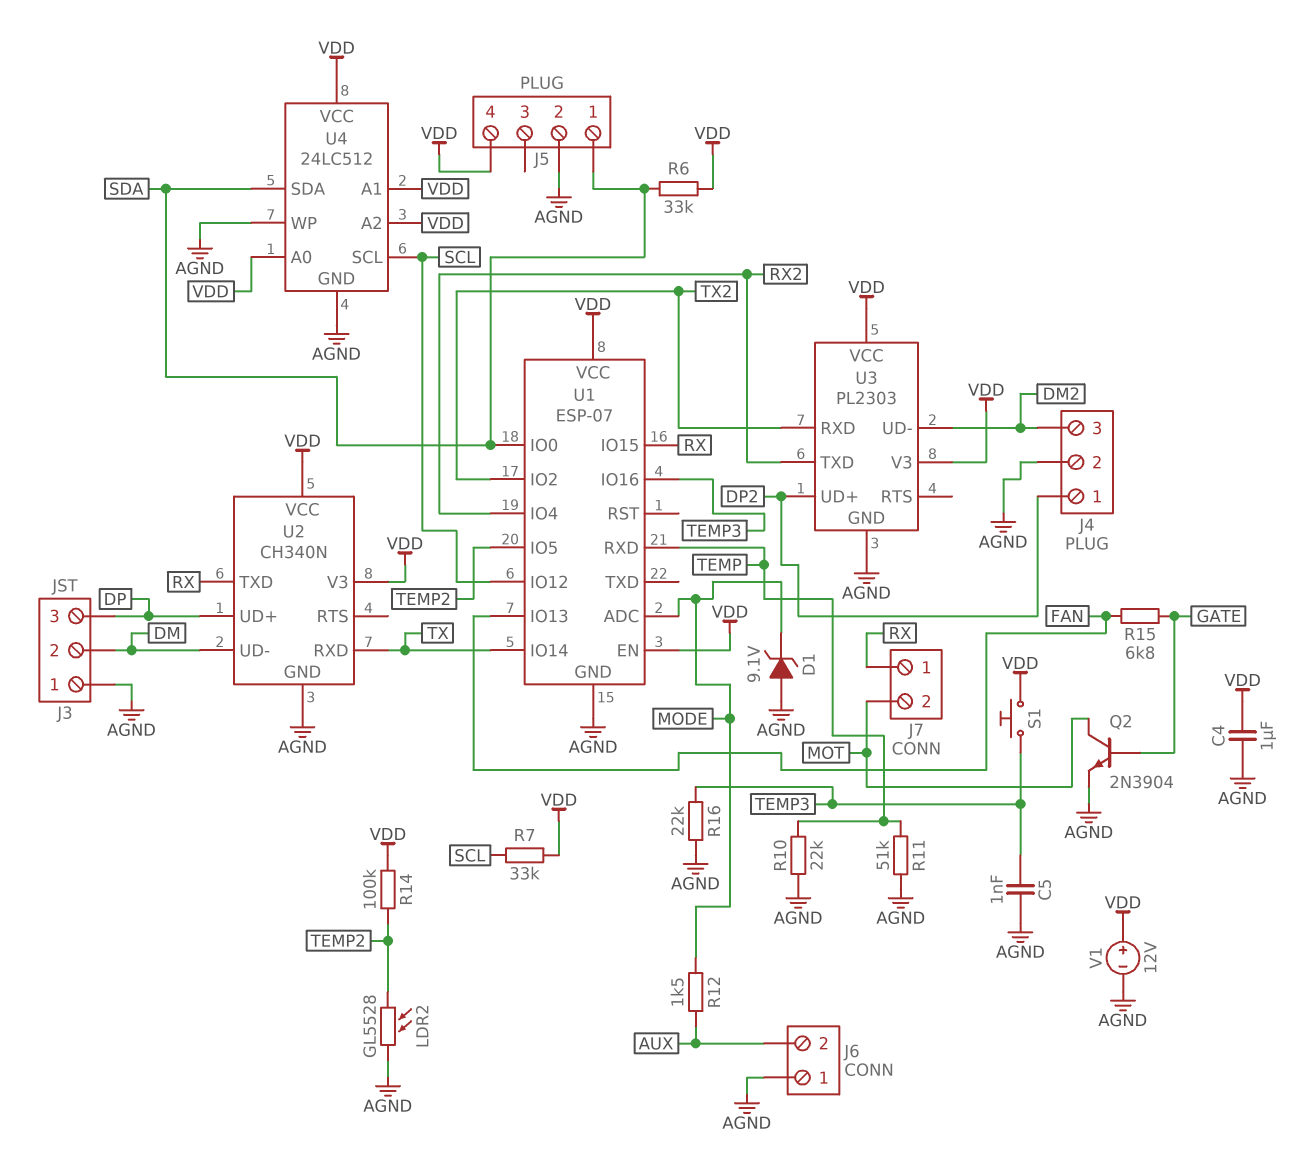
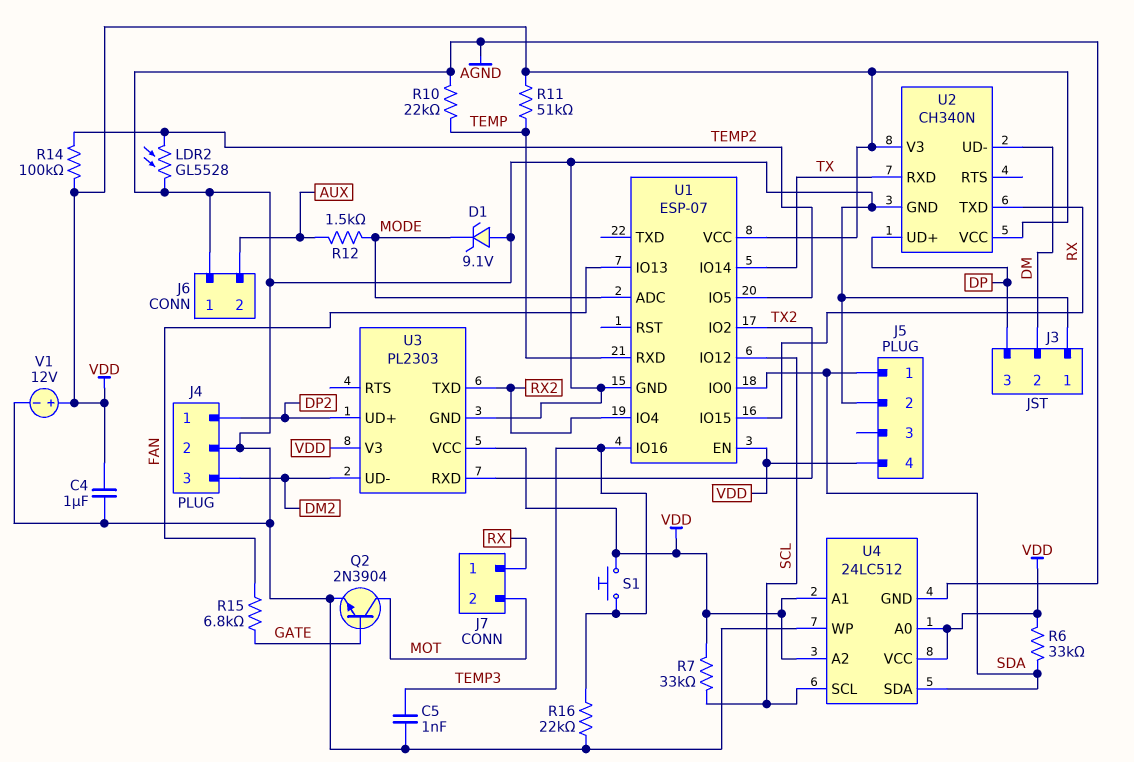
R11: 51k (AGND, TEMP) -> 51k (TEMP, VDD)

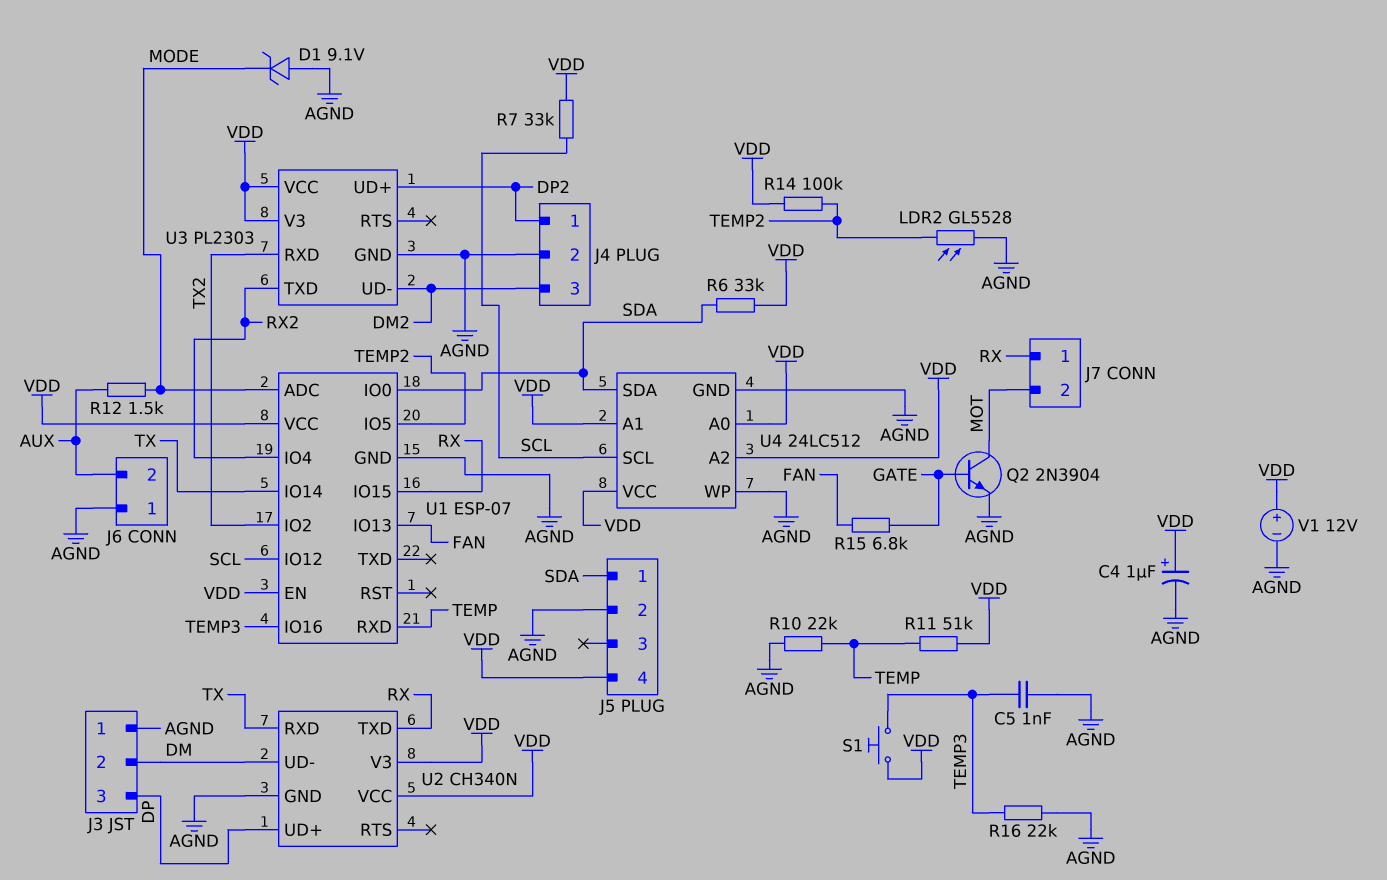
C4: 1uF (AGND, VDD) -> 1uF (plus VDD, minus AGND)

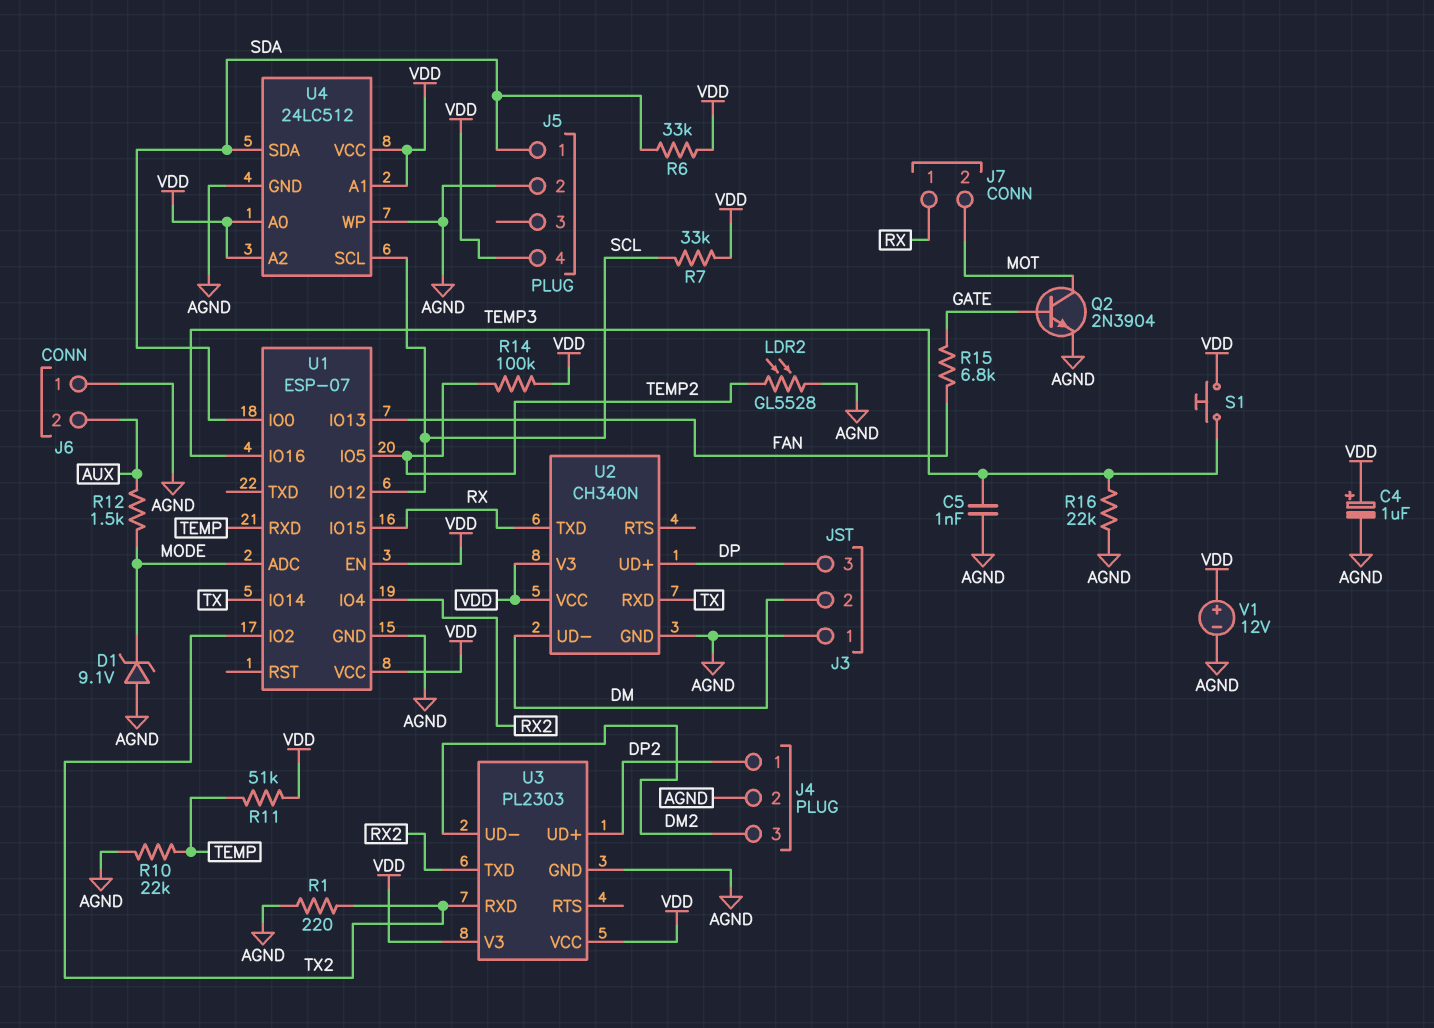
R1: none -> 220 (AGND, TX2)

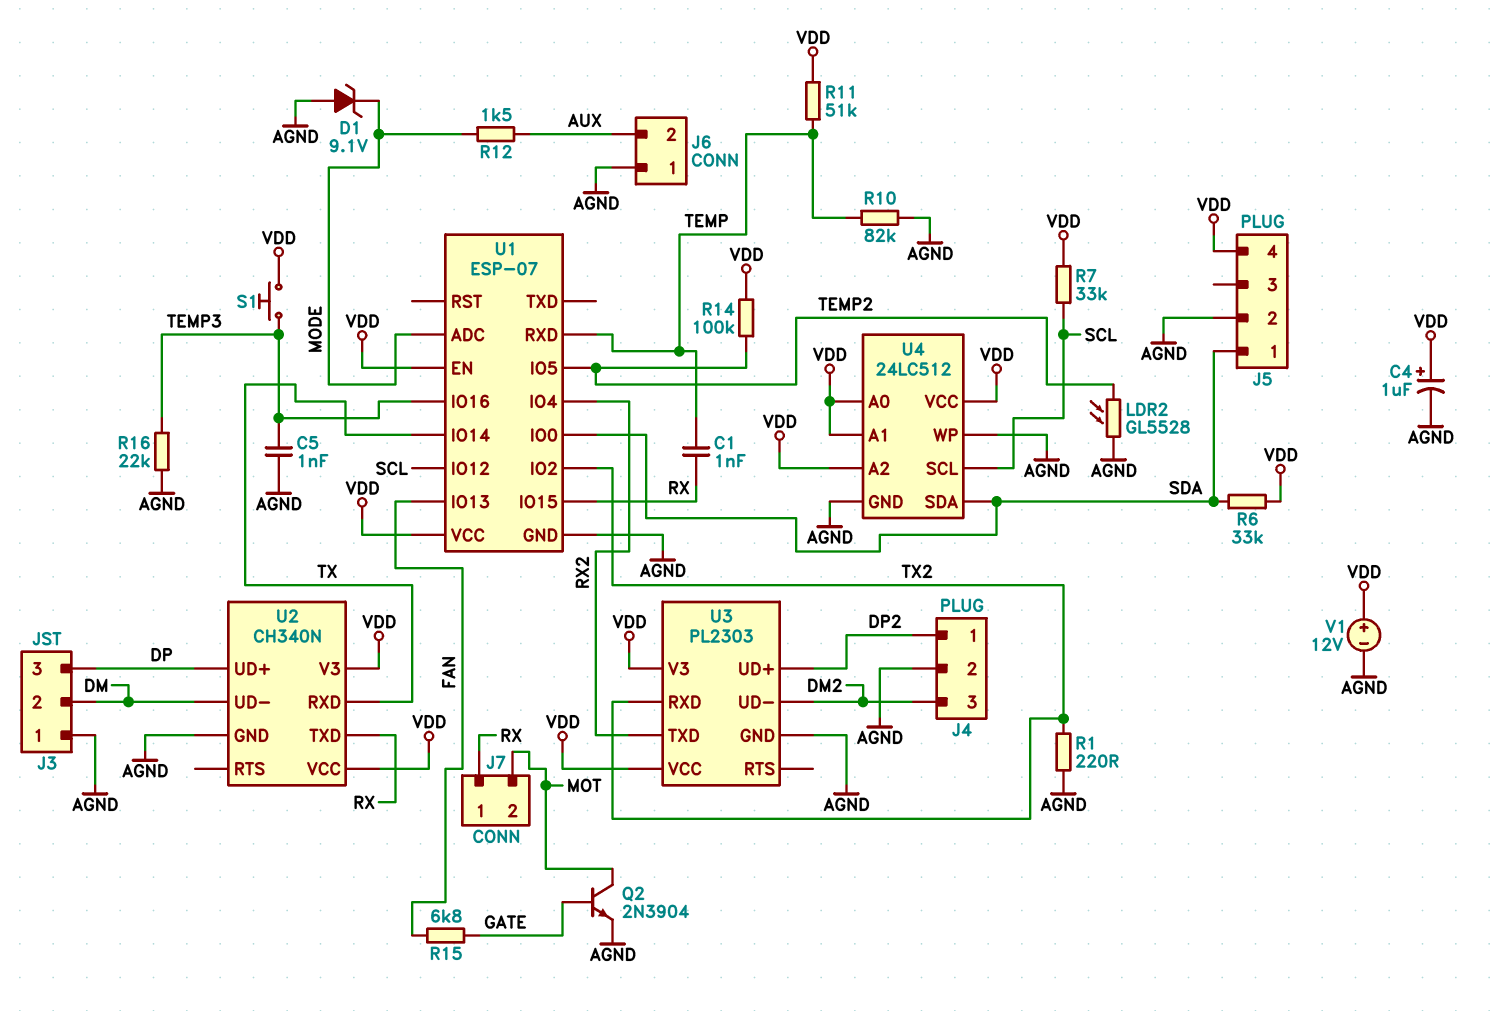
C1: none -> 1nF (RX, TEMP)
R10: 22k (AGND, TEMP) -> 82k (AGND, TEMP)

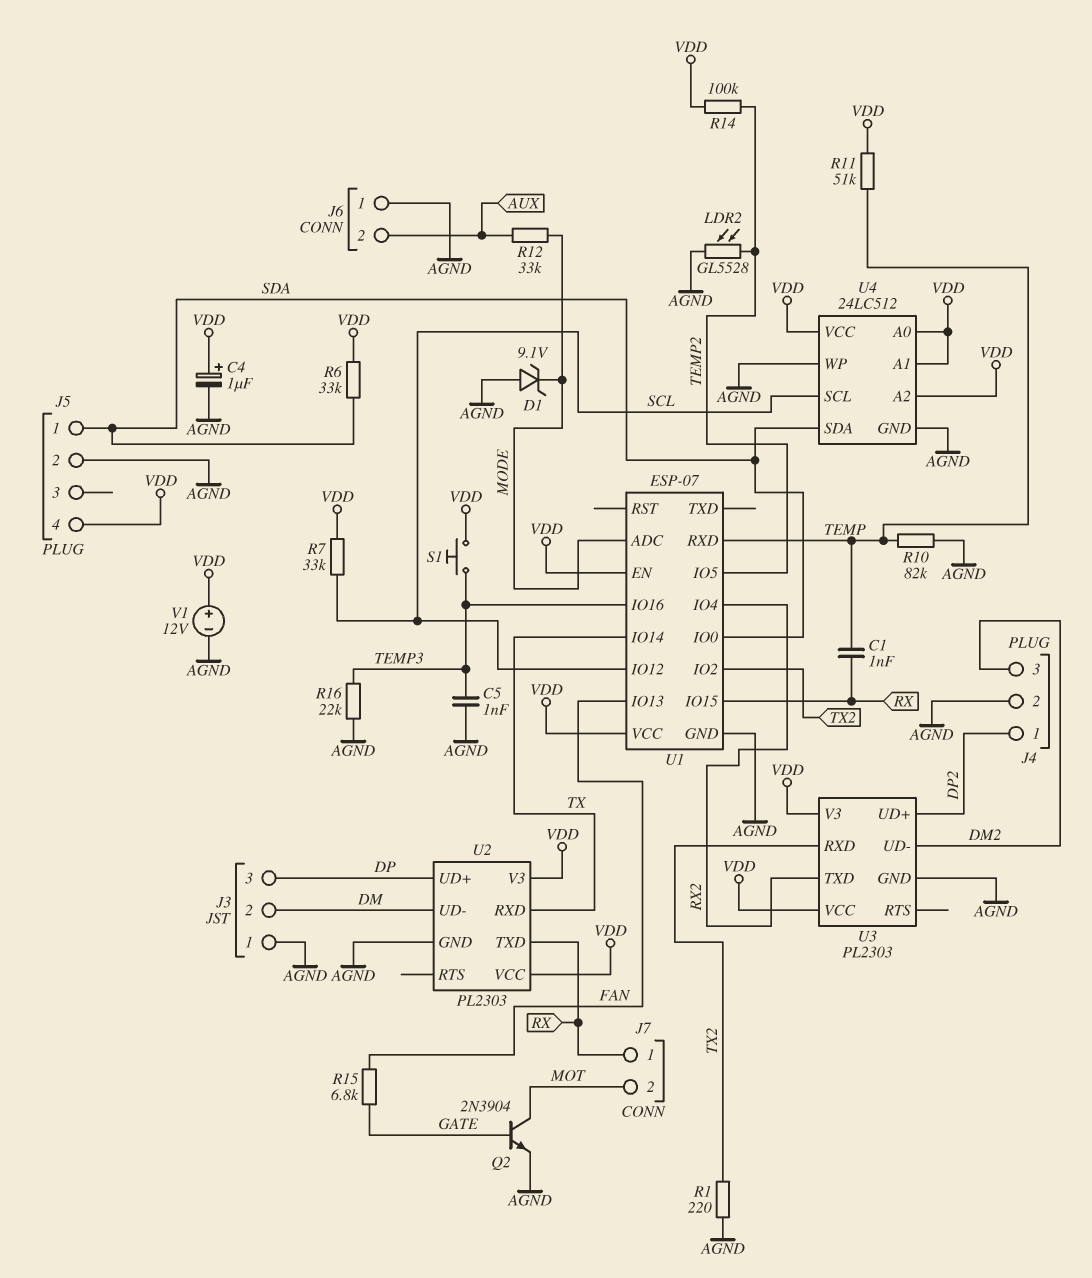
R12: 1.5k (AUX, MODE) -> 33k (AUX, MODE)
U2: CH340N -> PL2303

